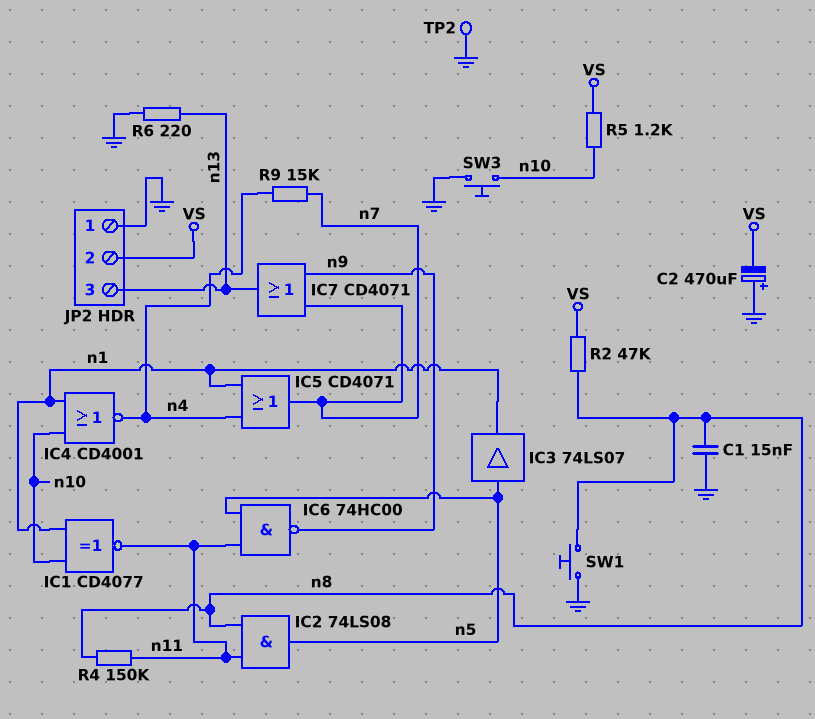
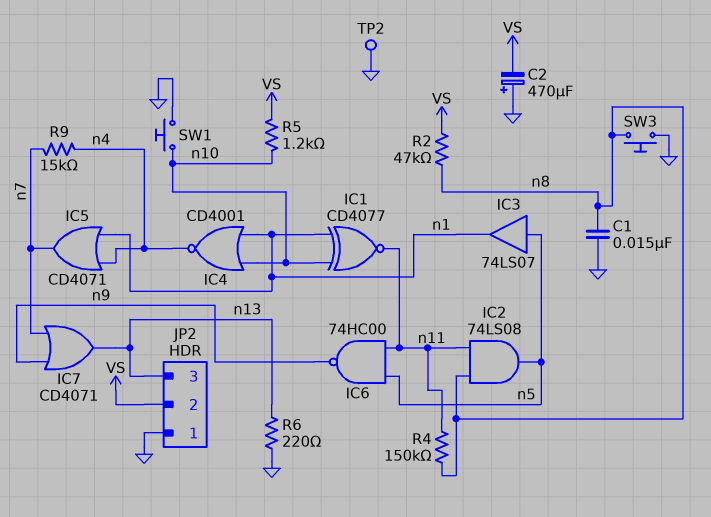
SW1: button (GND, n8) -> button (GND, n10)
SW3: button (GND, n10) -> button (GND, n8)

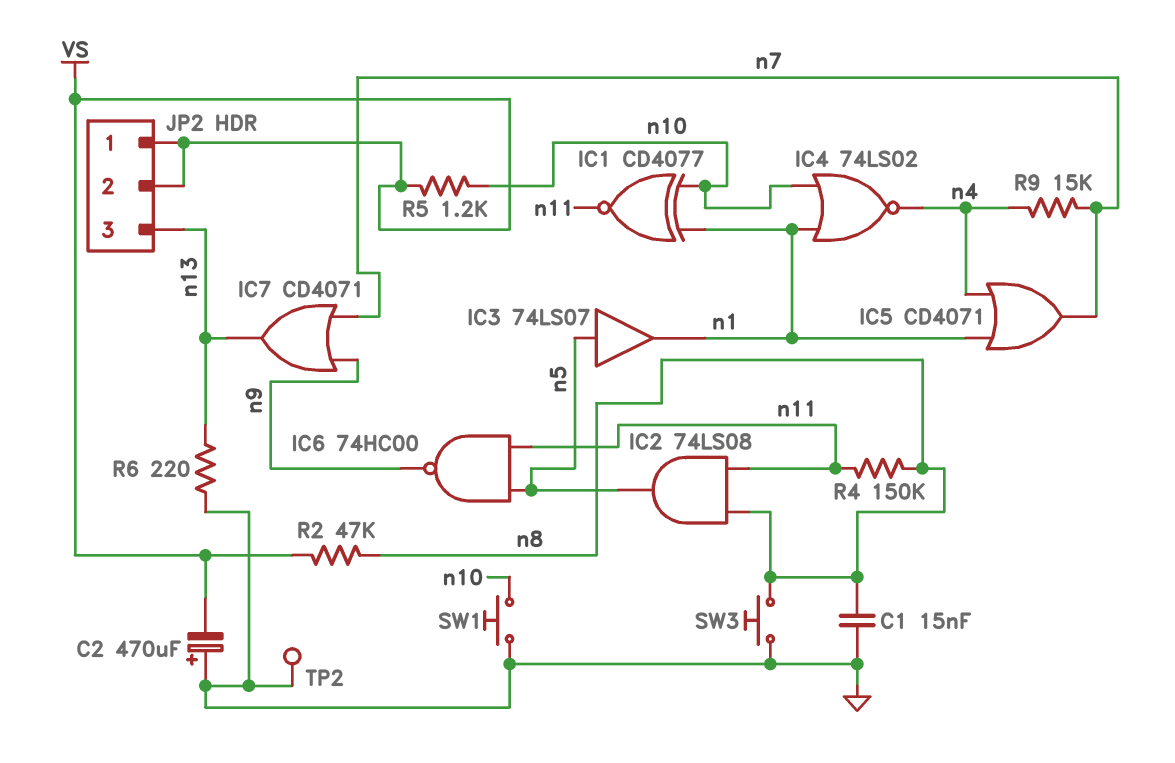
IC4: NOR CD4001 (in n1, in n10, out n4) -> NOR 74LS02 (in n1, in n10, out n4)
JP2 pin 1: GND -> VS

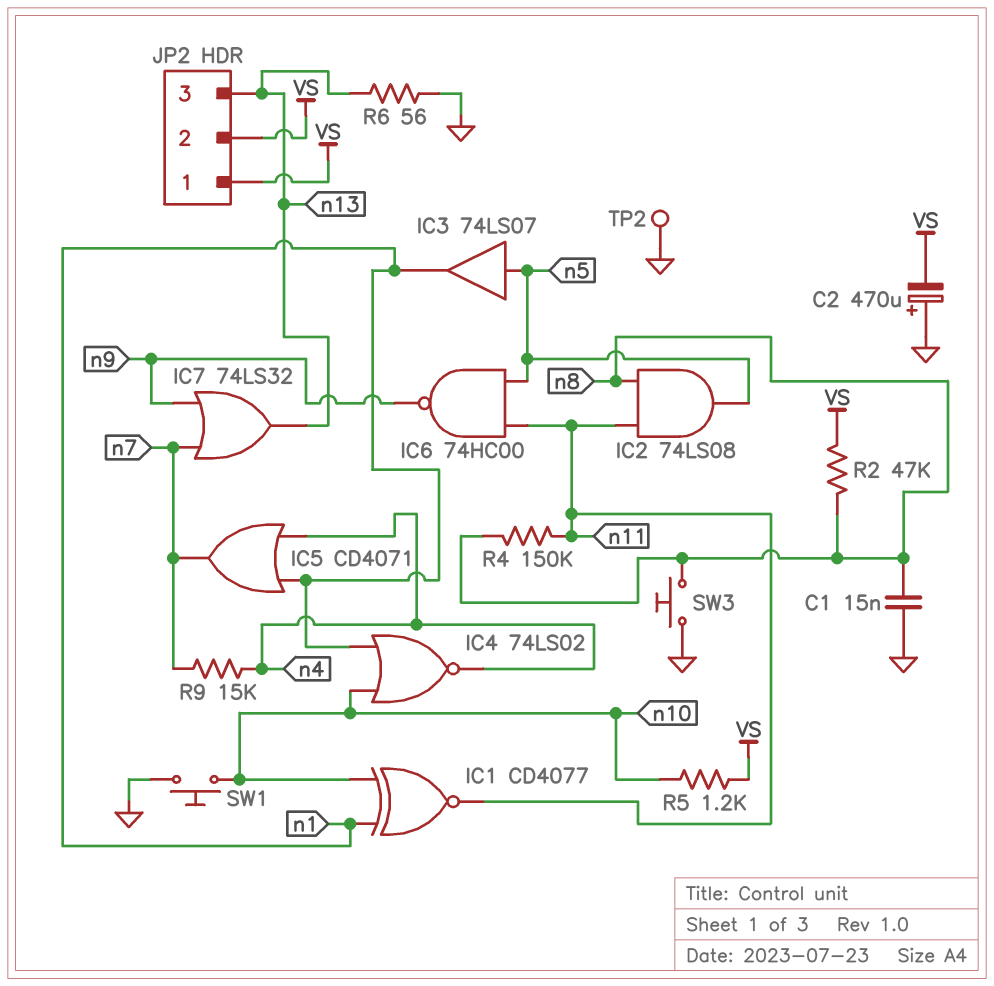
IC7: OR CD4071 (in n7, in n9, out n13) -> OR 74LS32 (in n7, in n9, out n13)
R6: 220 (GND, n13) -> 56 (GND, n13)

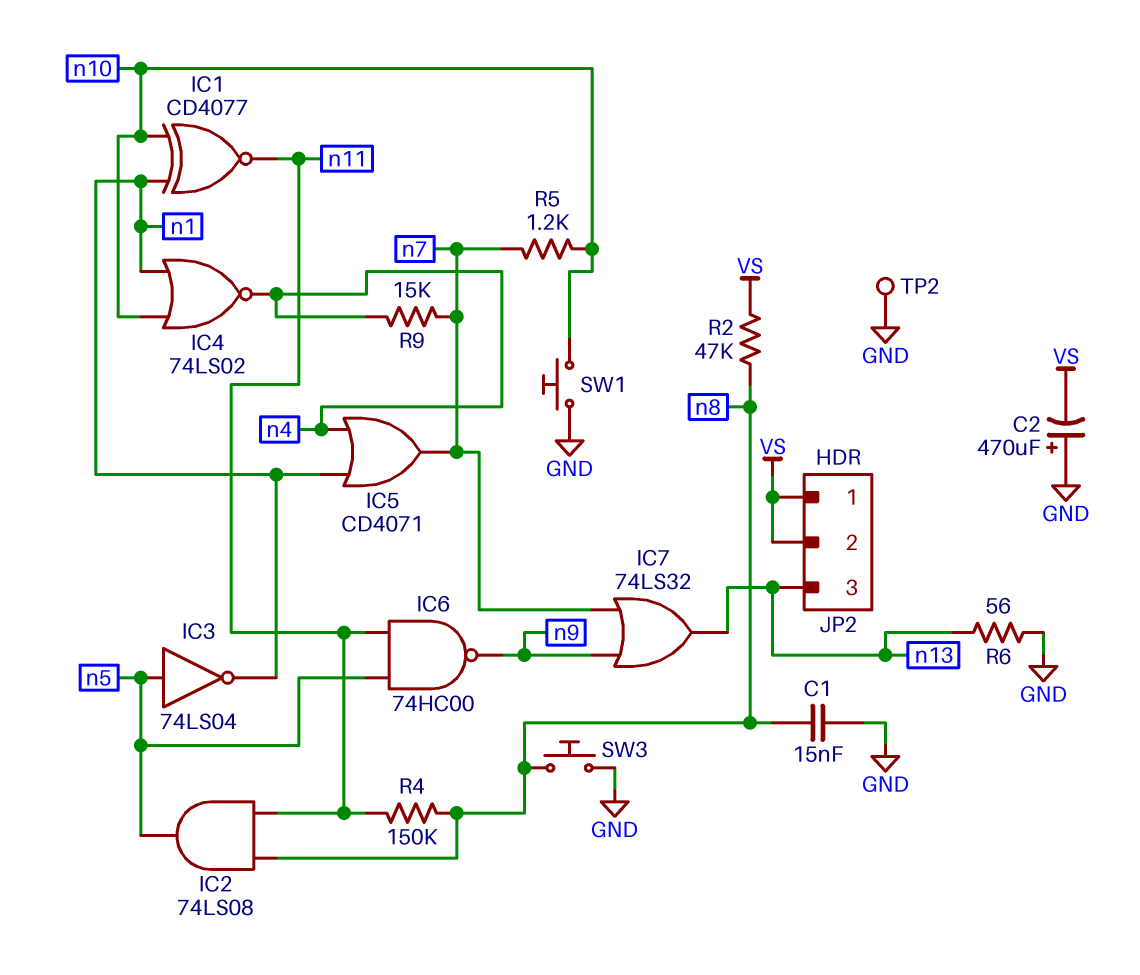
IC3: buffer 74LS07 (in n5, out n1) -> NOT 74LS04 (in n5, out n1)
R5: 1.2k (VS, n10) -> 1.2k (n7, n10)

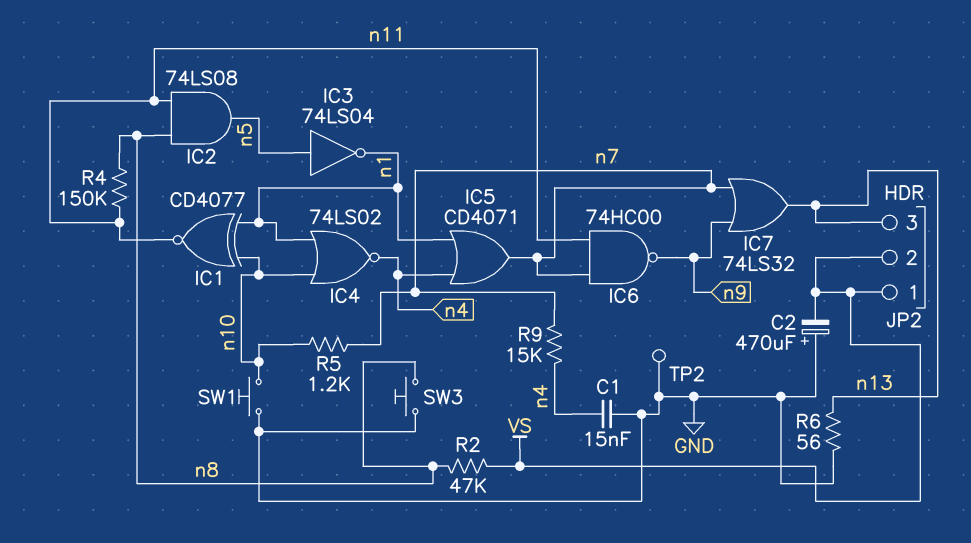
C1: 15nF (GND, n8) -> 15nF (GND, n4)
IC6: NAND 74HC00 (in n5, in n11, out n9) -> NAND 74HC00 (in n7, in n11, out n9)

